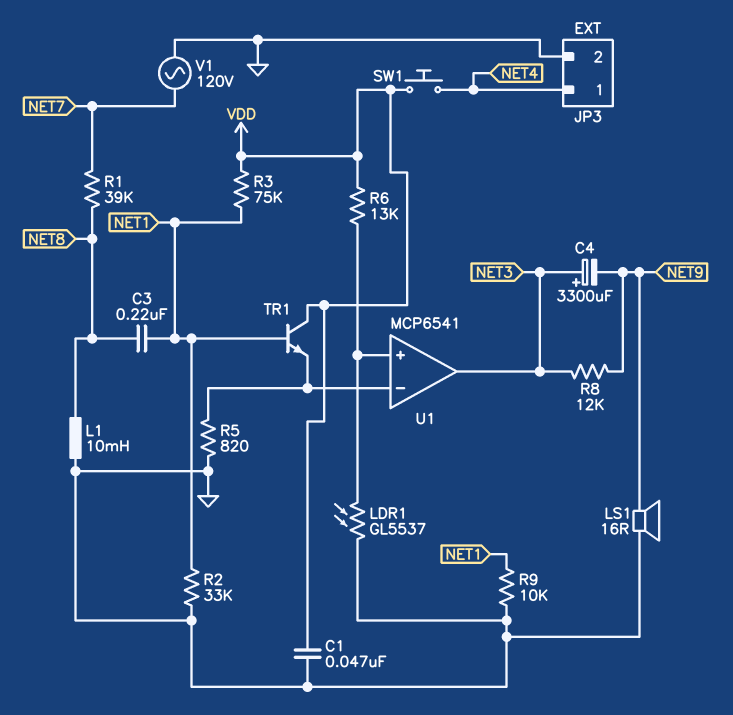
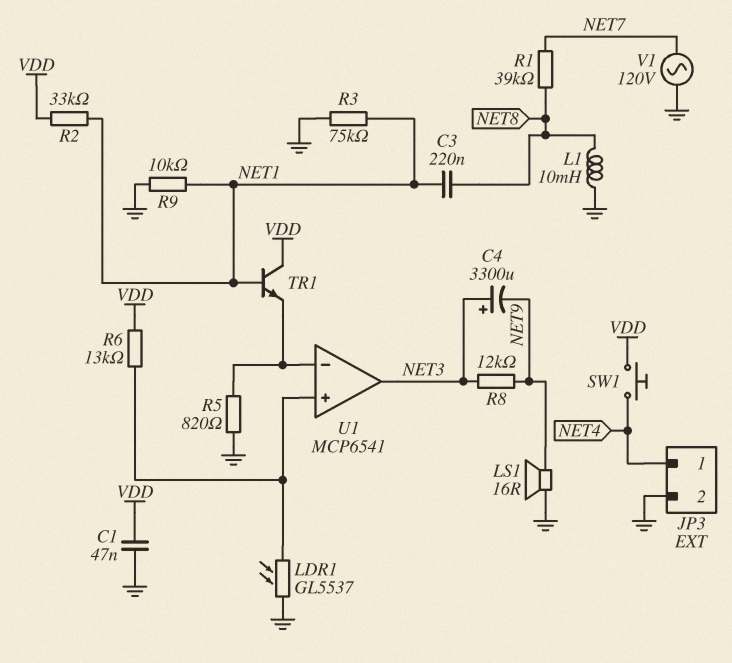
R2: 33k (GND, NET1) -> 33k (NET1, VDD)
R3: 75k (NET1, VDD) -> 75k (GND, NET1)

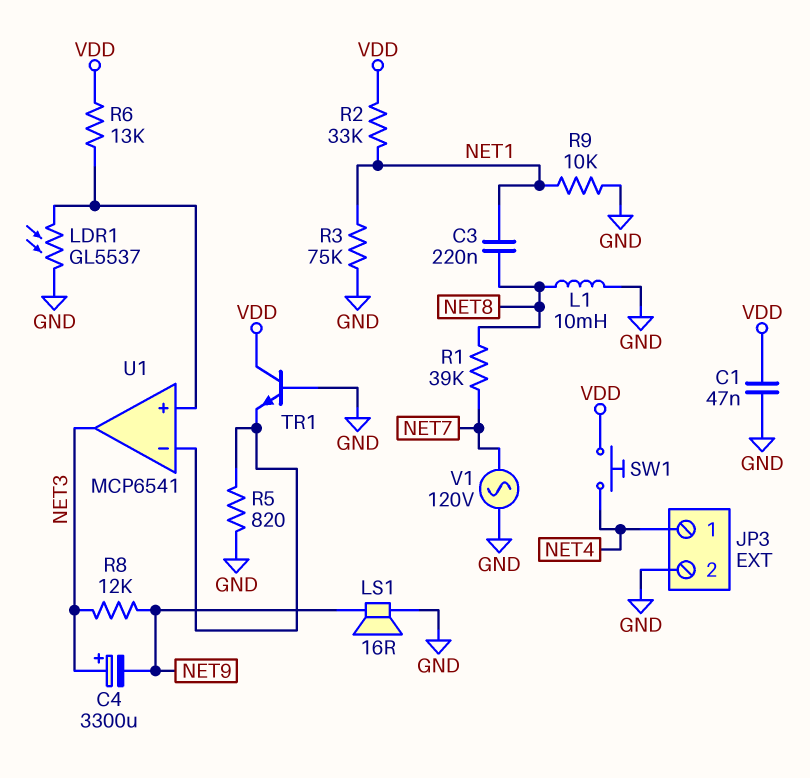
TR1: NPN (B NET1, C VDD, E U1/in-) -> NPN (B GND, C VDD, E U1/in-)

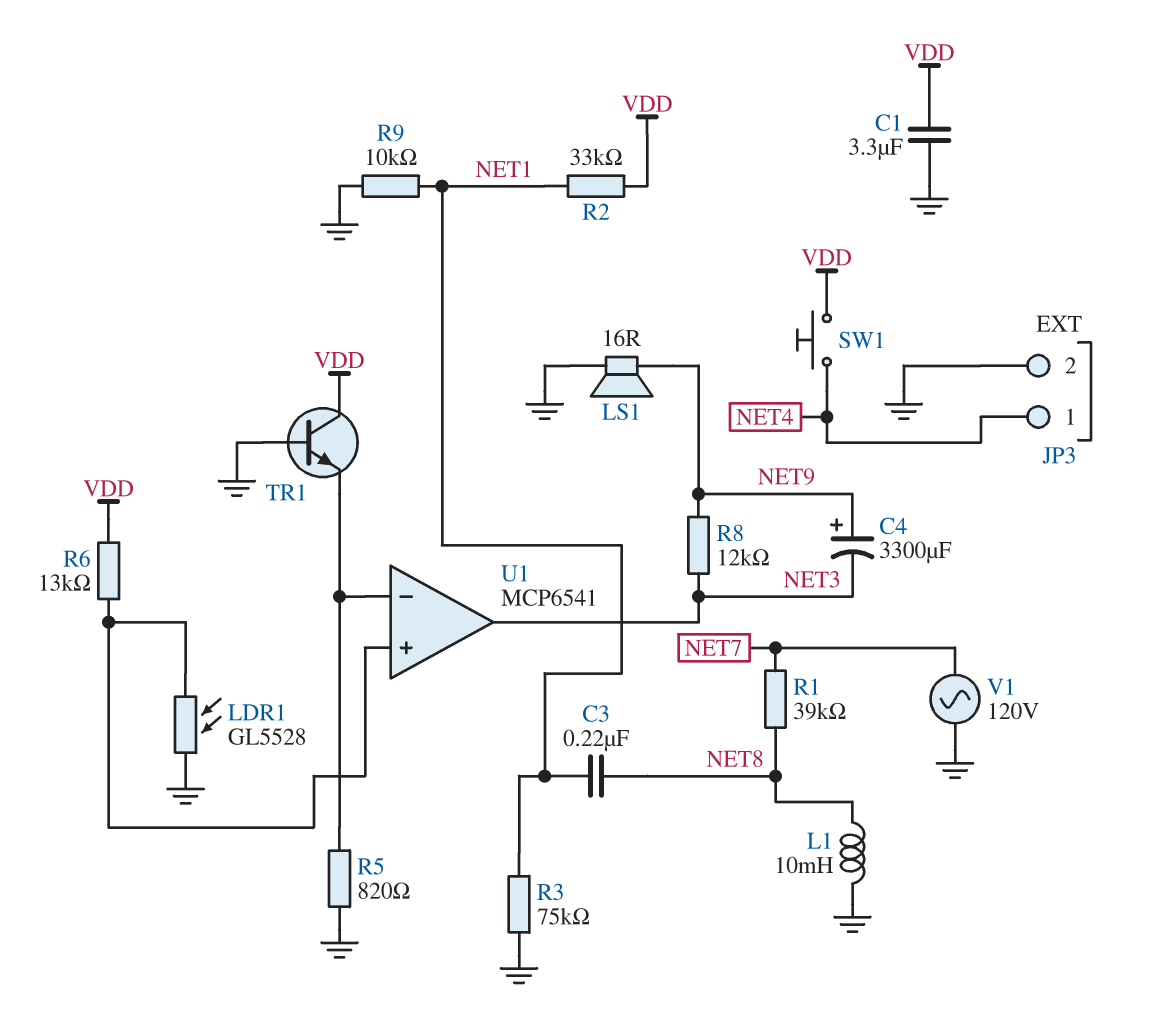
C1: 47nF (GND, VDD) -> 3.3uF (GND, VDD)
C4: 3300uF (plus NET3, minus NET9) -> 3300uF (plus NET9, minus NET3)
LDR1: GL5537 (GND, U1/in+) -> GL5528 (GND, U1/in+)

